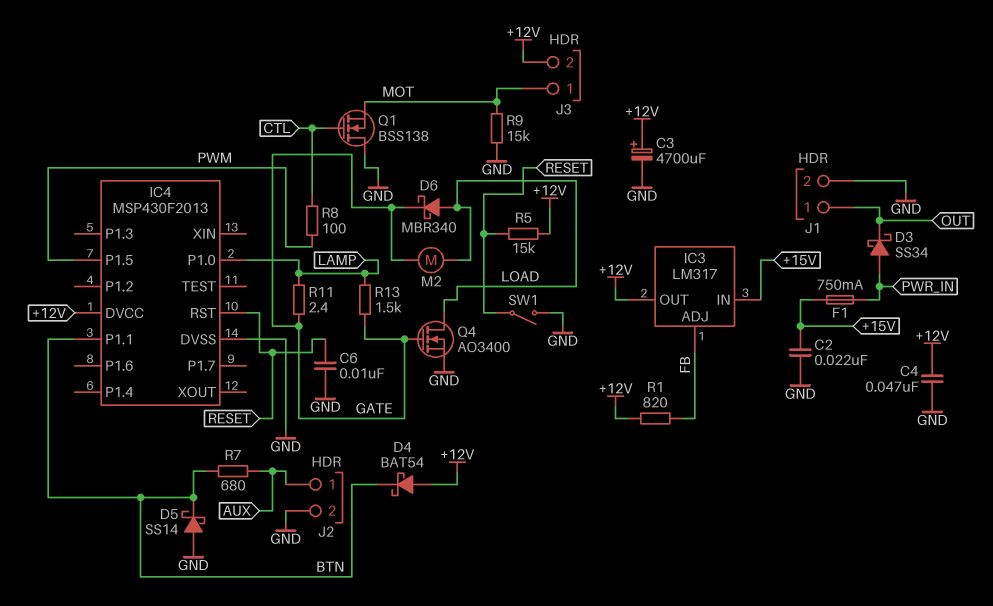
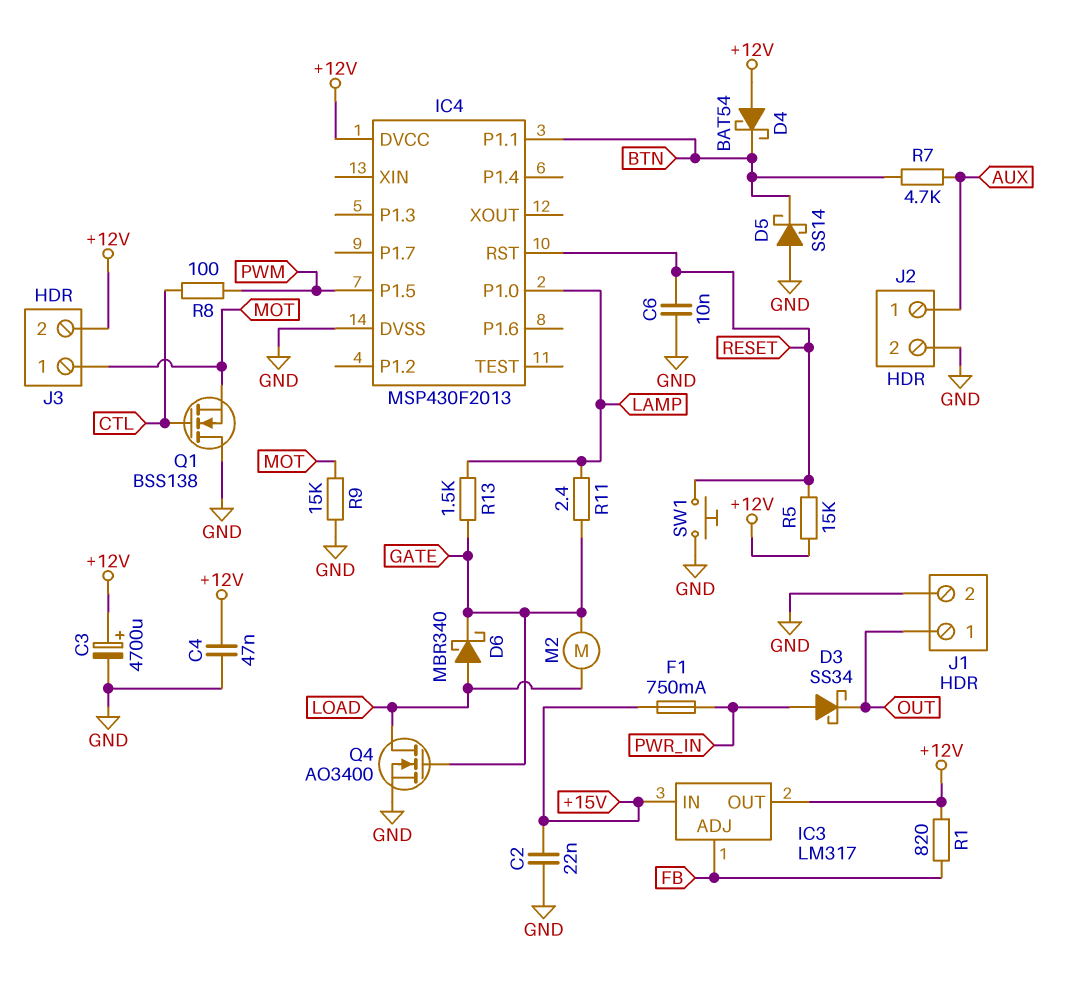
R7: 680 (AUX, BTN) -> 4.7k (AUX, BTN)
SW1: switch (GND, RESET) -> button (GND, RESET)

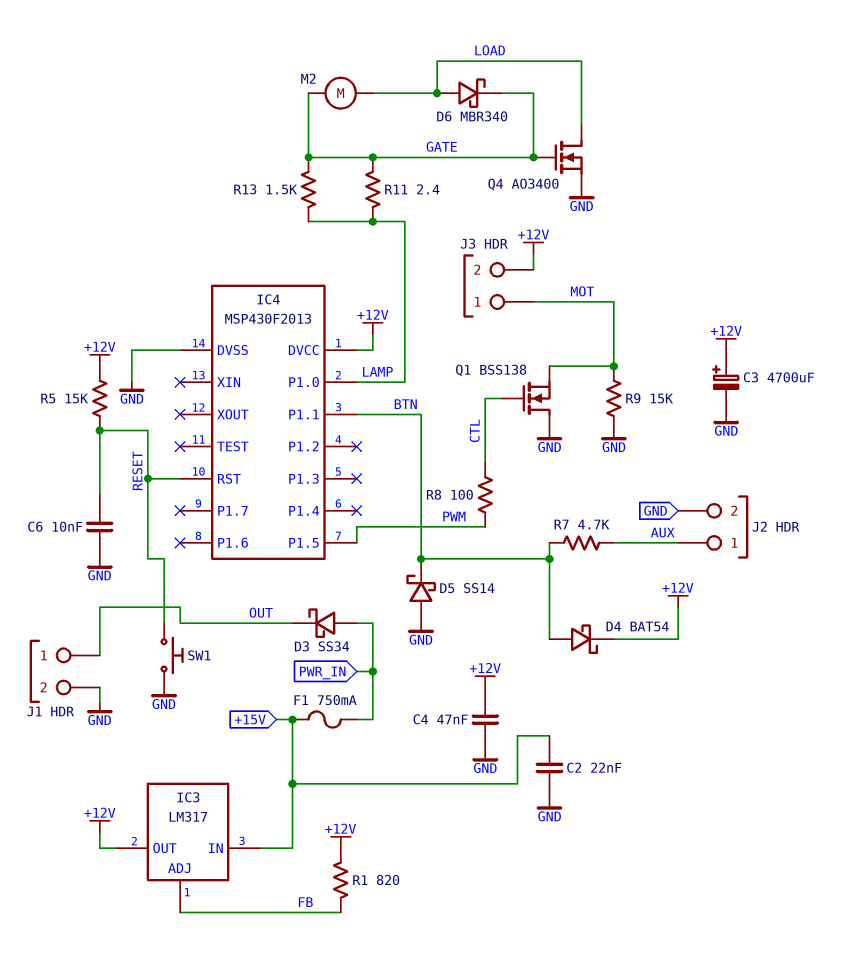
D4: schottky BAT54 (A +12V, K BTN) -> schottky BAT54 (A BTN, K +12V)

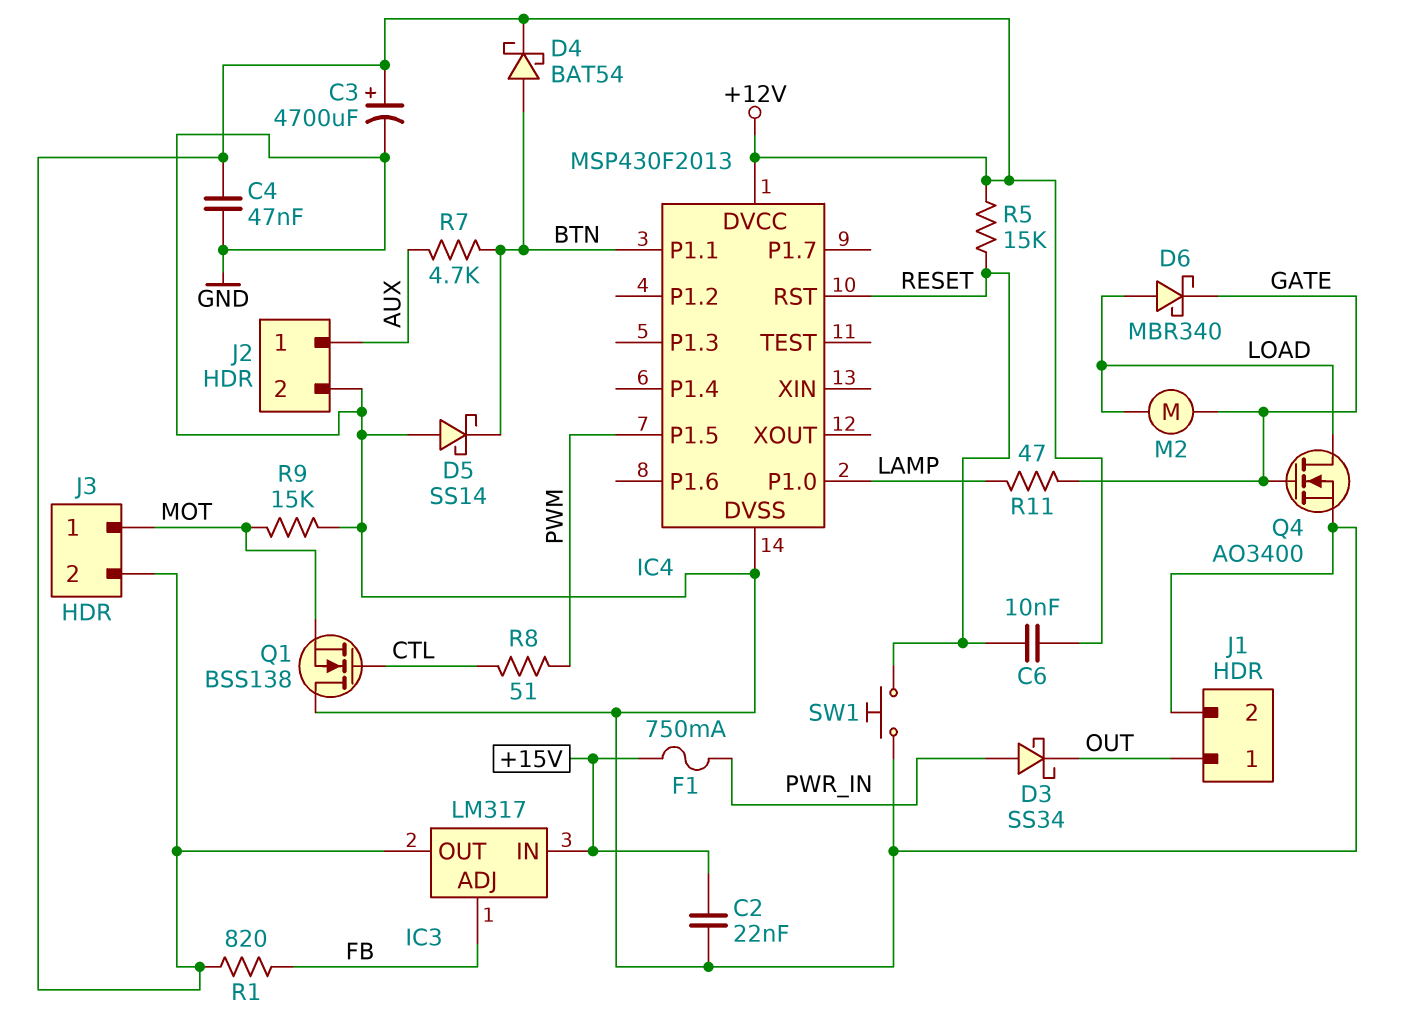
C6: 10nF (GND, RESET) -> 10nF (+12V, RESET)
R8: 100 (CTL, PWM) -> 51 (CTL, PWM)
R11: 2.4 (GATE, LAMP) -> 47 (GATE, LAMP)
R13: 1.5k (GATE, LAMP) -> none

